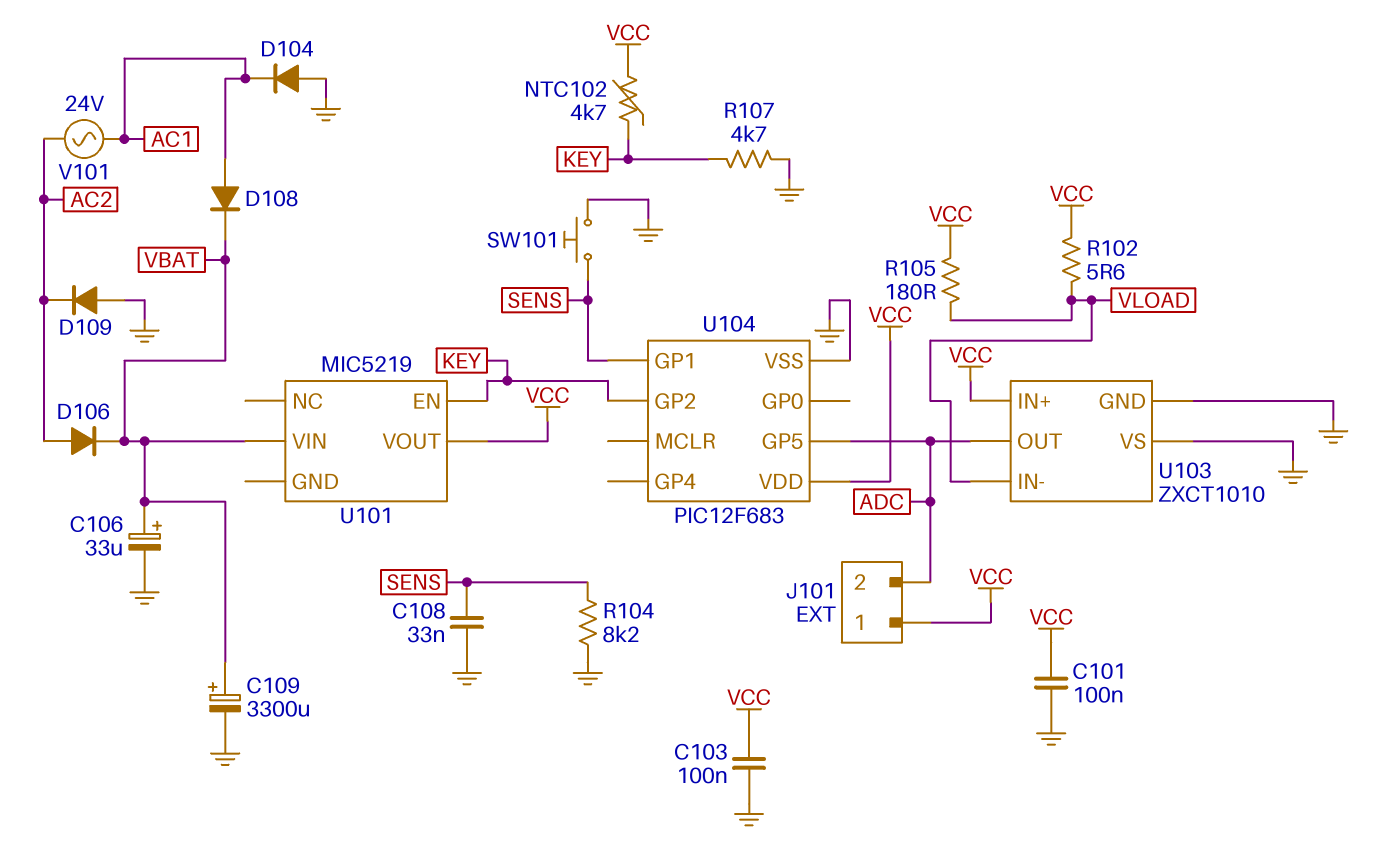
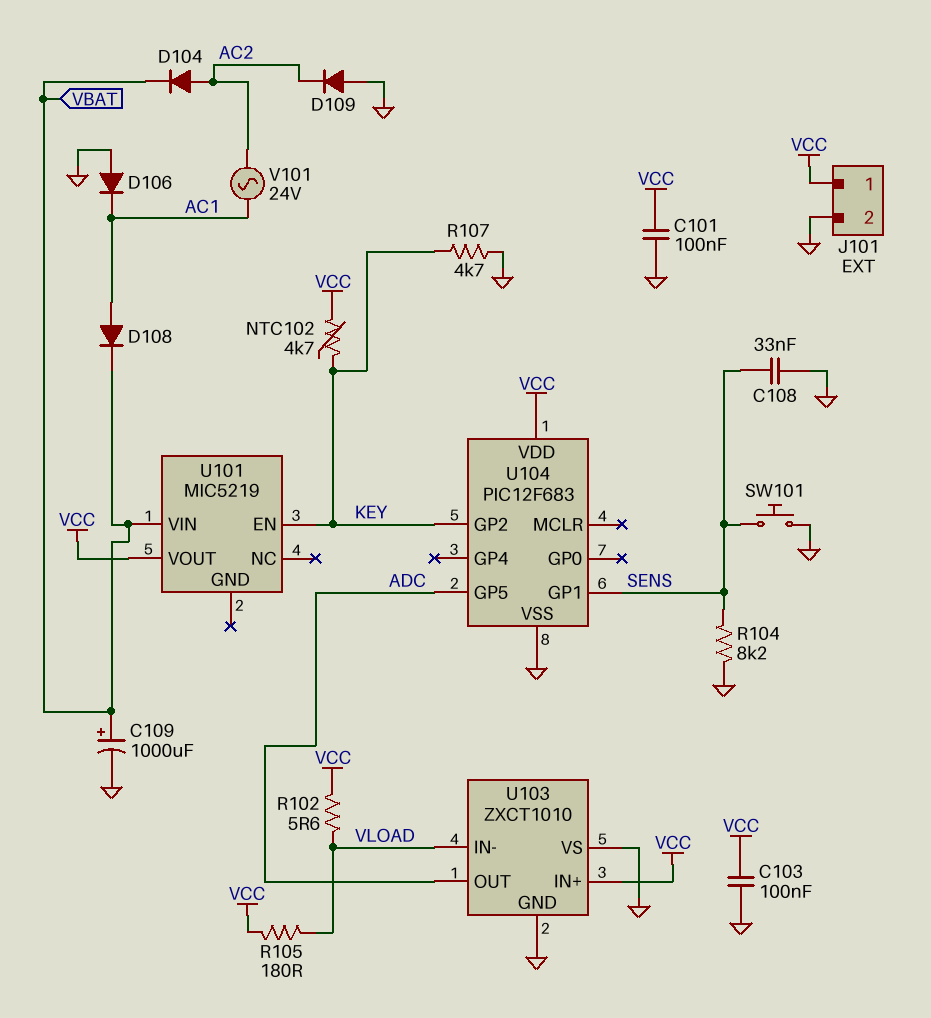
C106: 33uF (plus VBAT, minus GND) -> none
C109: 3300uF (plus VBAT, minus GND) -> 1000uF (plus VBAT, minus GND)
D104: diode (A GND, K AC1) -> diode (A AC2, K VBAT)
D106: diode (A AC2, K VBAT) -> diode (A GND, K AC1)
J101 pin 2: ADC -> GND

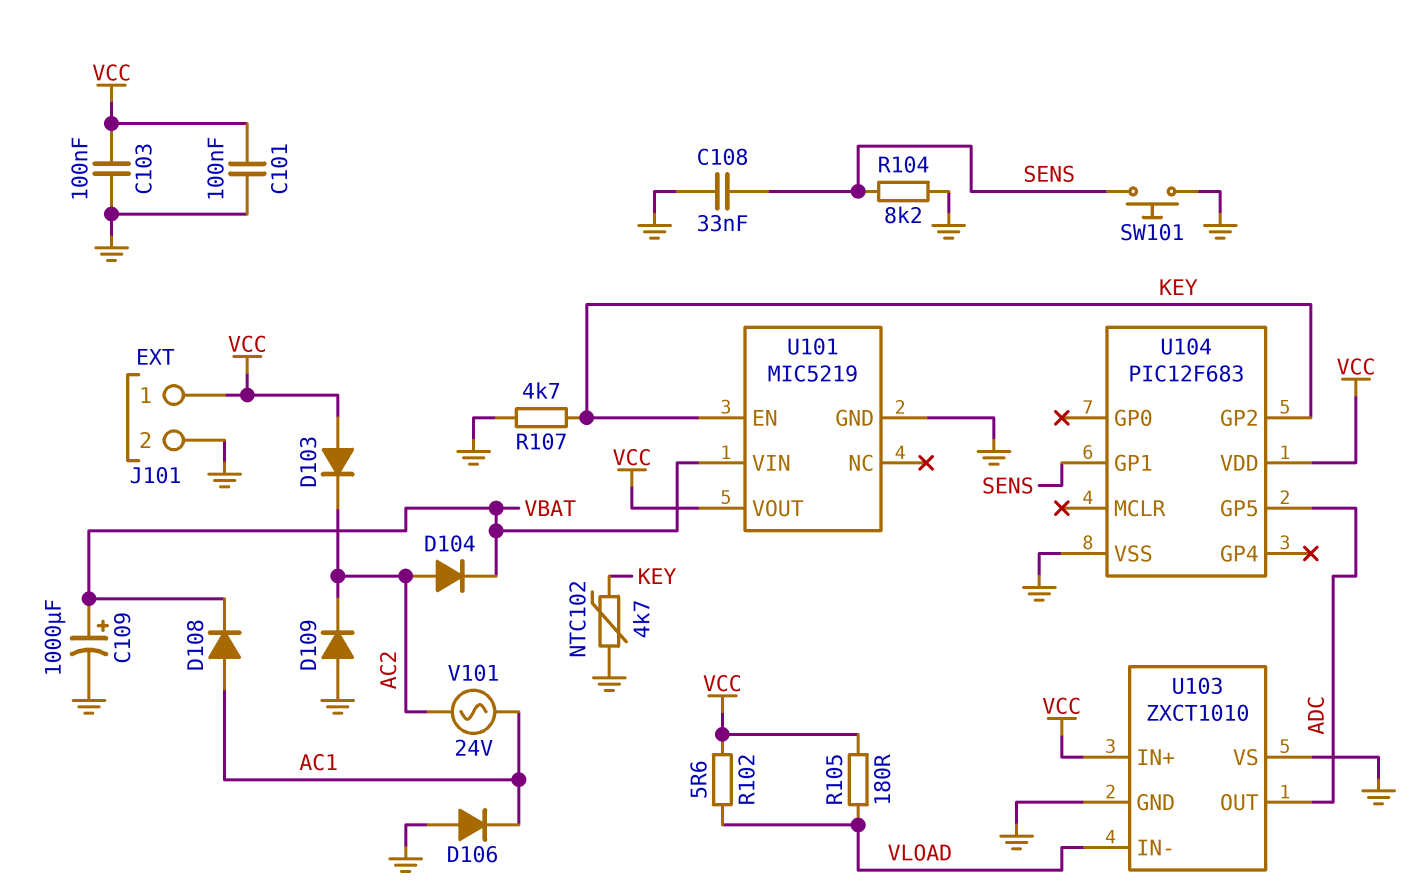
D103: none -> diode (A VCC, K AC2)
NTC102: 4.7k (KEY, VCC) -> 4.7k (GND, KEY)
U101 pin GND: none -> GND

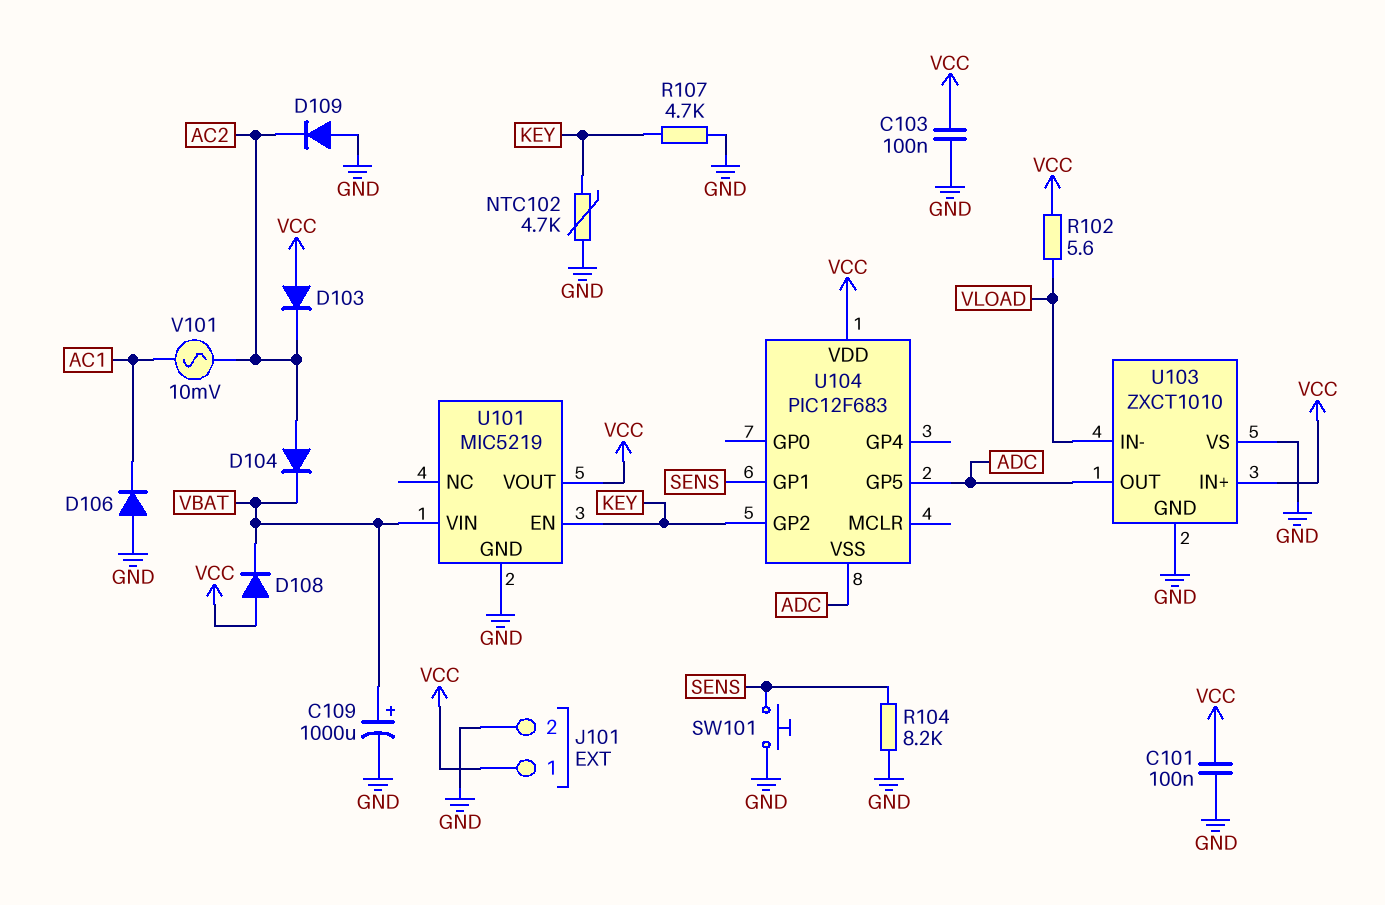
C108: 33nF (GND, SENS) -> none
D108: diode (A AC1, K VBAT) -> diode (A VCC, K VBAT)
R105: 180 (VCC, VLOAD) -> none
U104 pin VSS: GND -> ADC
V101: AC 24V (AC1, AC2) -> AC 10mV (AC1, AC2)

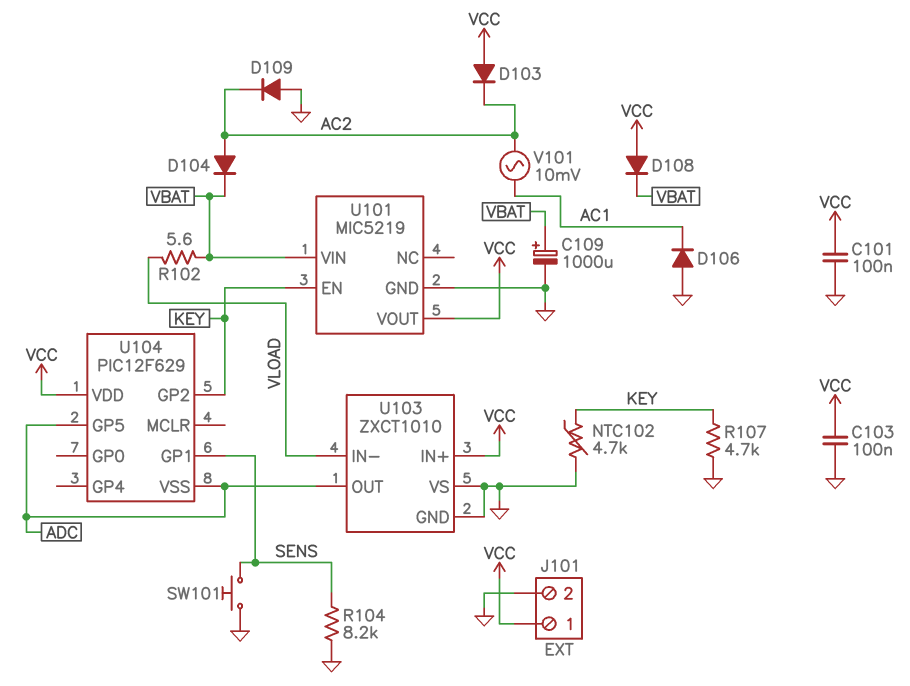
R102: 5.6 (VCC, VLOAD) -> 5.6 (VBAT, VLOAD)
U104: PIC12F683 -> PIC12F629

